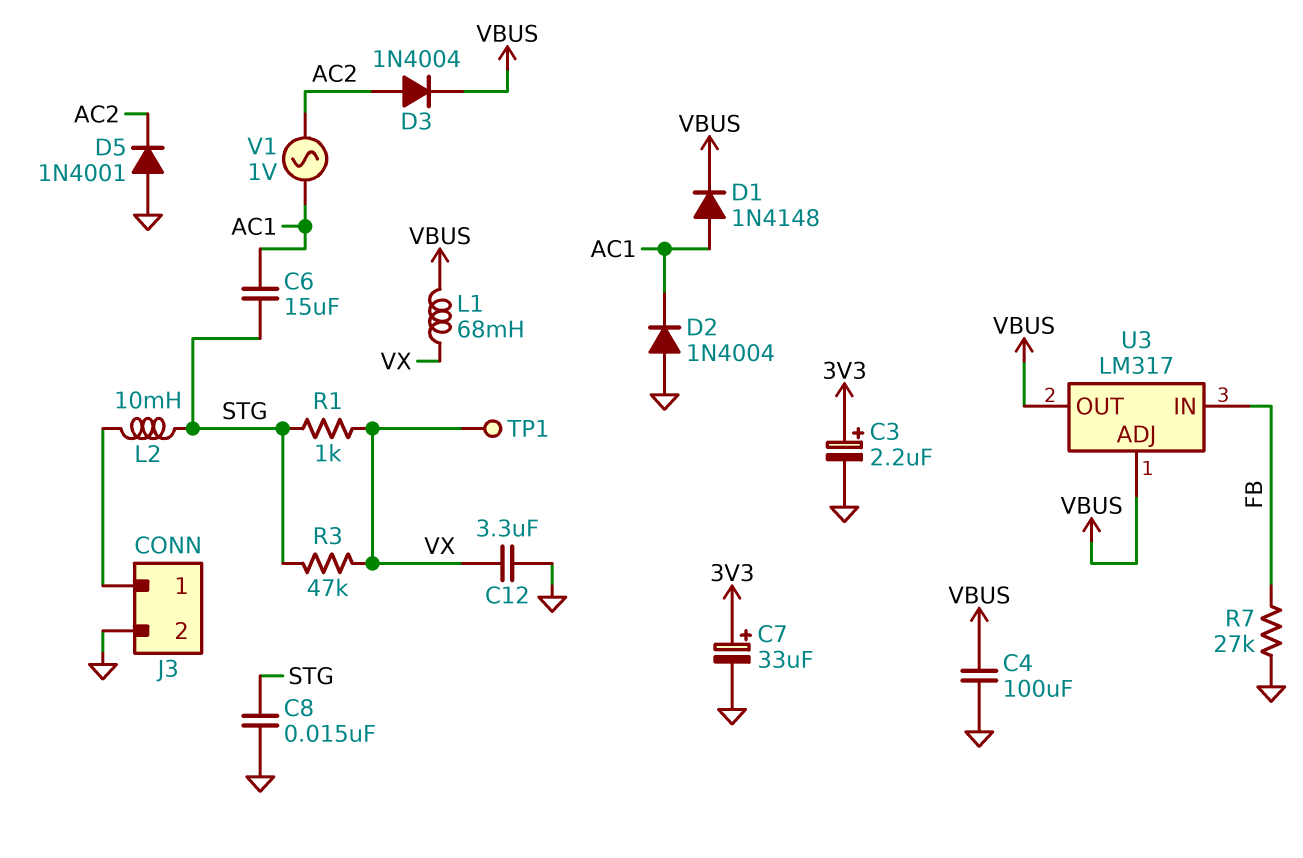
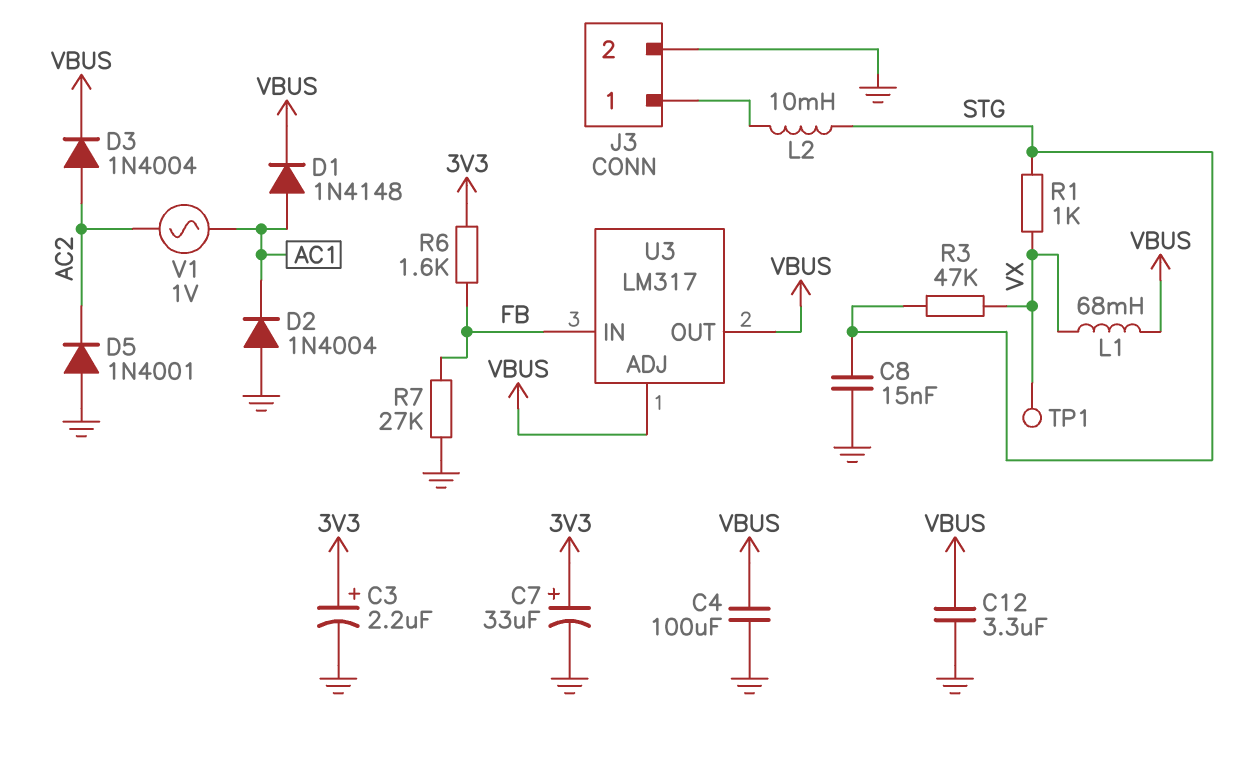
C6: 15uF (AC1, STG) -> none
C12: 3.3uF (GND, VX) -> 3.3uF (GND, VBUS)
R6: none -> 1.6k (3V3, FB)

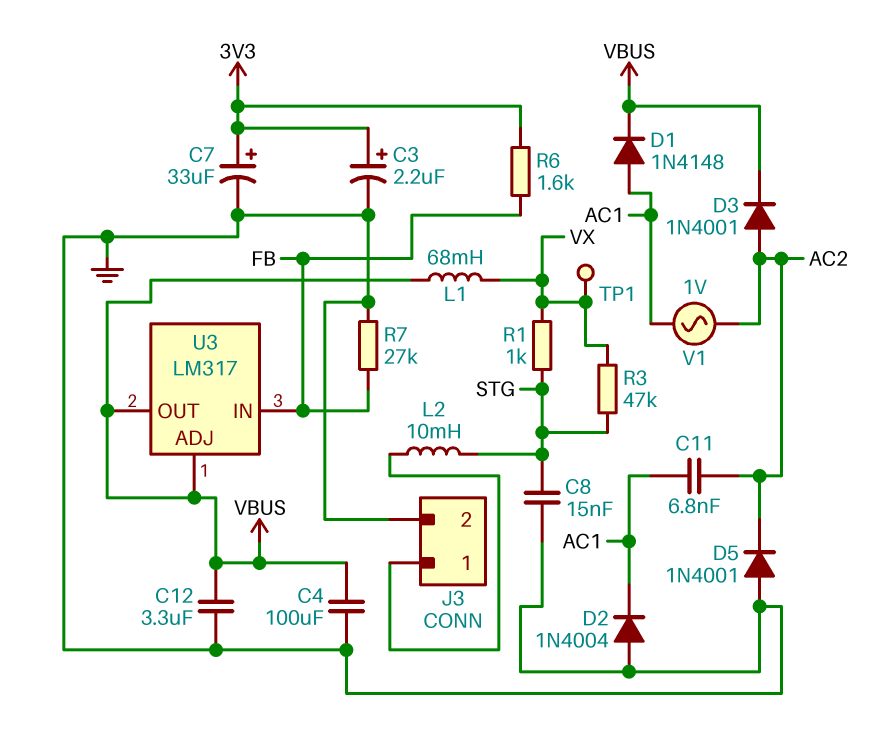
C11: none -> 6.8nF (AC1, AC2)
D3: diode 1N4004 (A AC2, K VBUS) -> diode 1N4001 (A AC2, K VBUS)

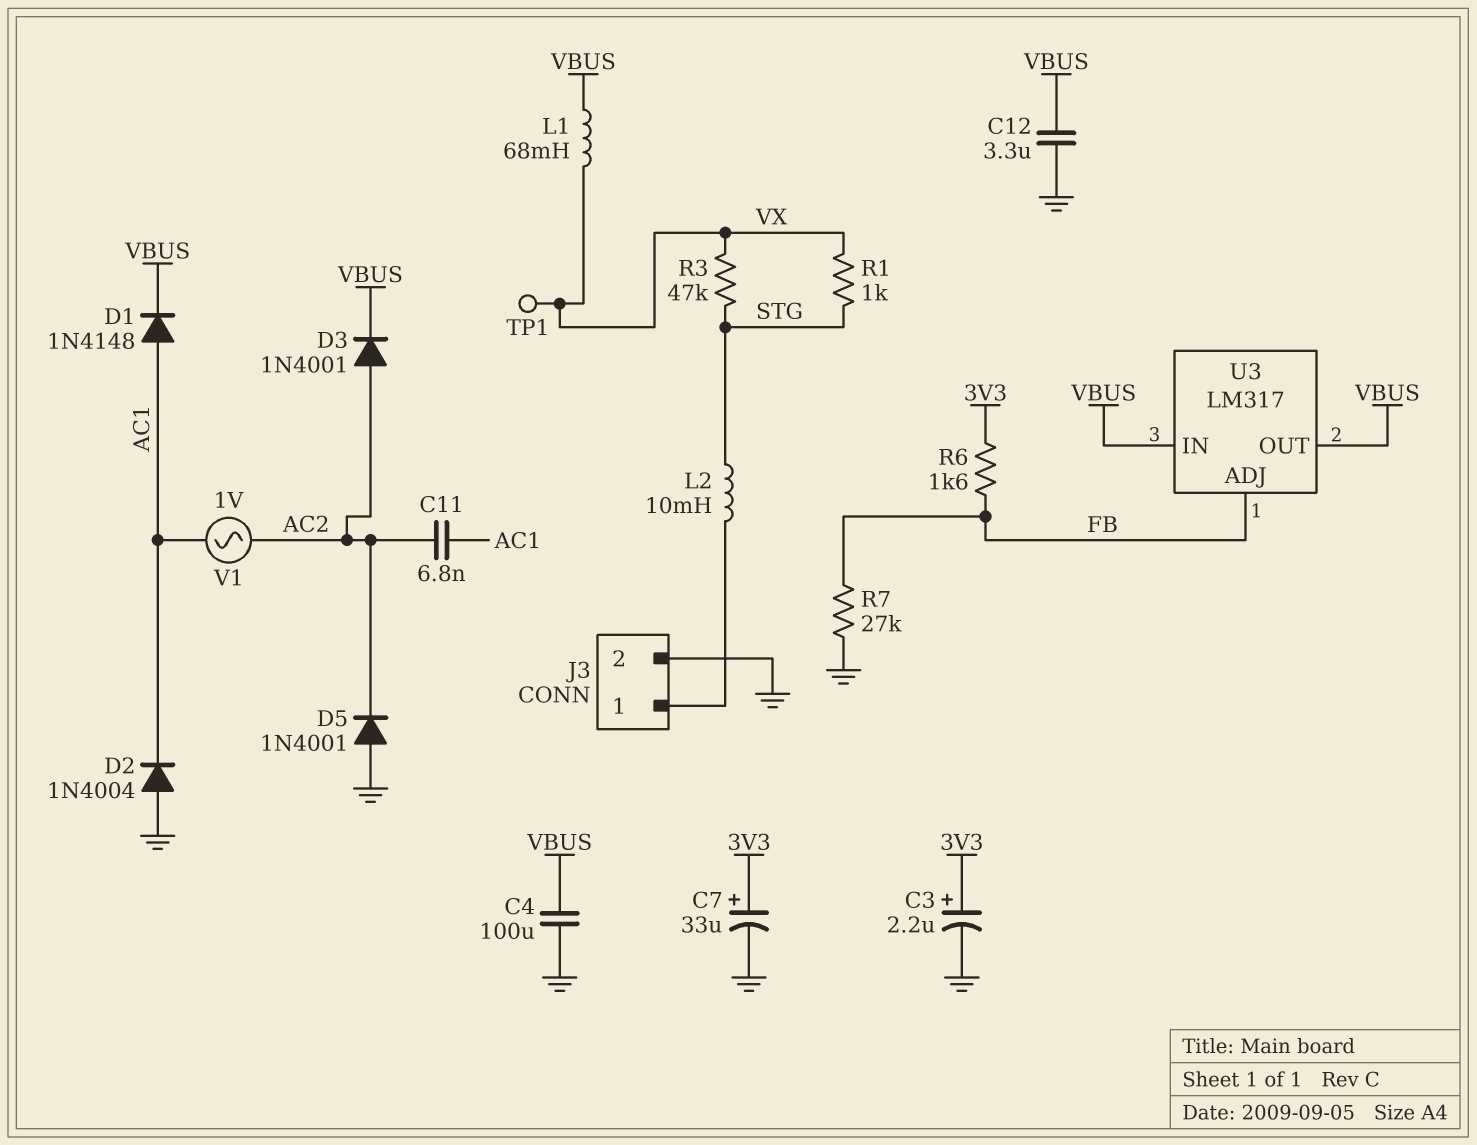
C8: 15nF (GND, STG) -> none
U3 pin ADJ: VBUS -> FB
U3 pin IN: FB -> VBUS

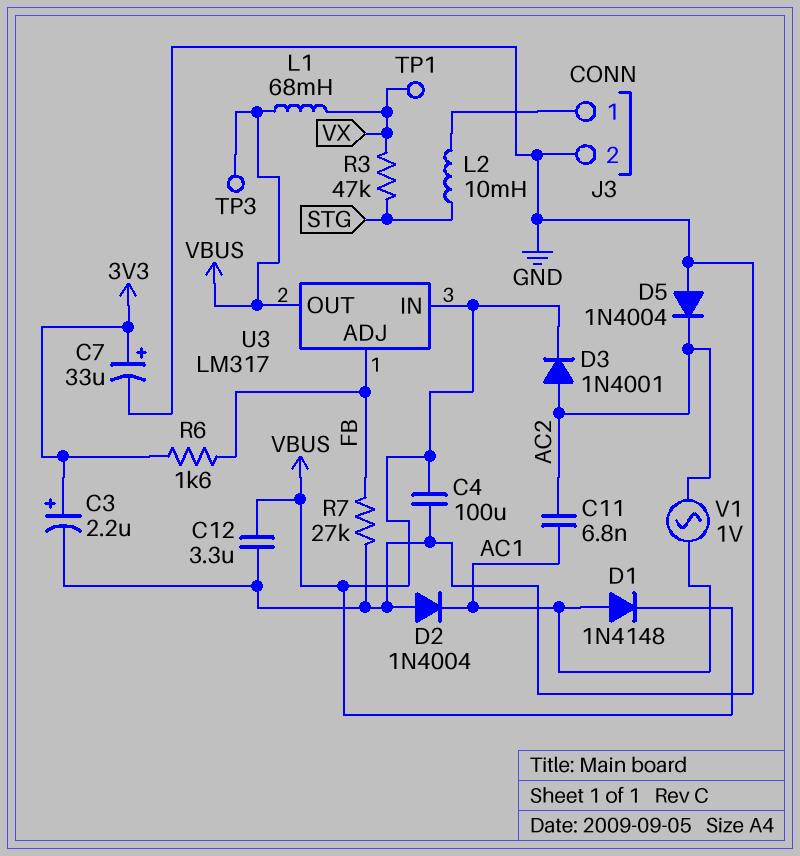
D5: diode 1N4001 (A GND, K AC2) -> diode 1N4004 (A GND, K AC2)
R1: 1k (STG, VX) -> none
TP3: none -> test point (VBUS)

